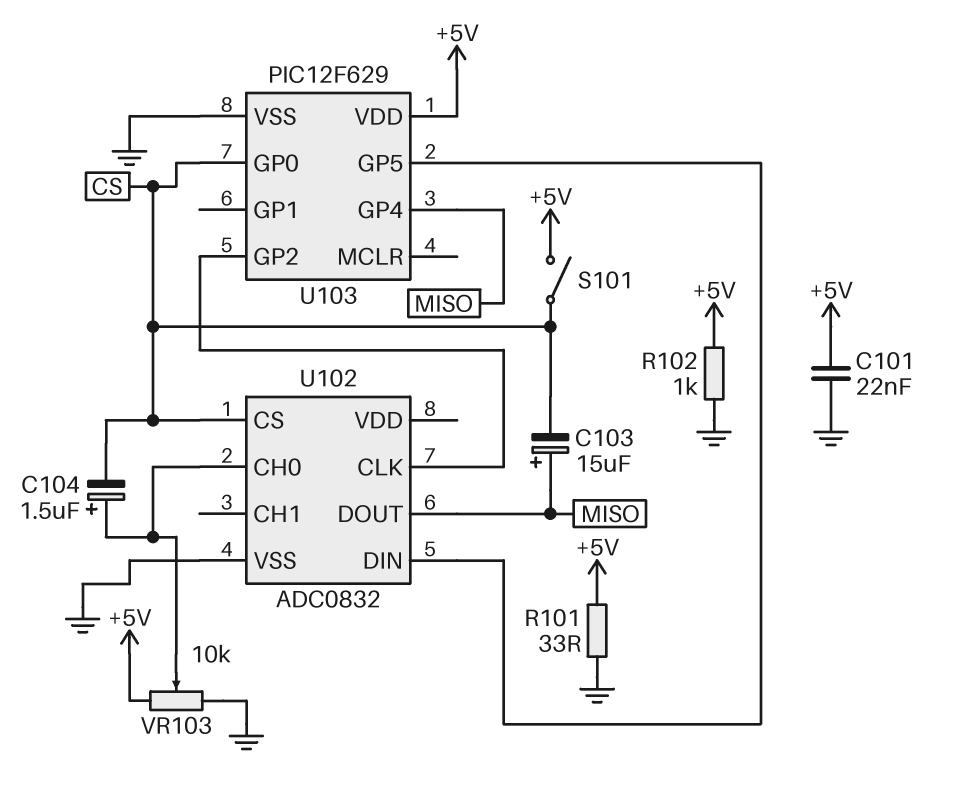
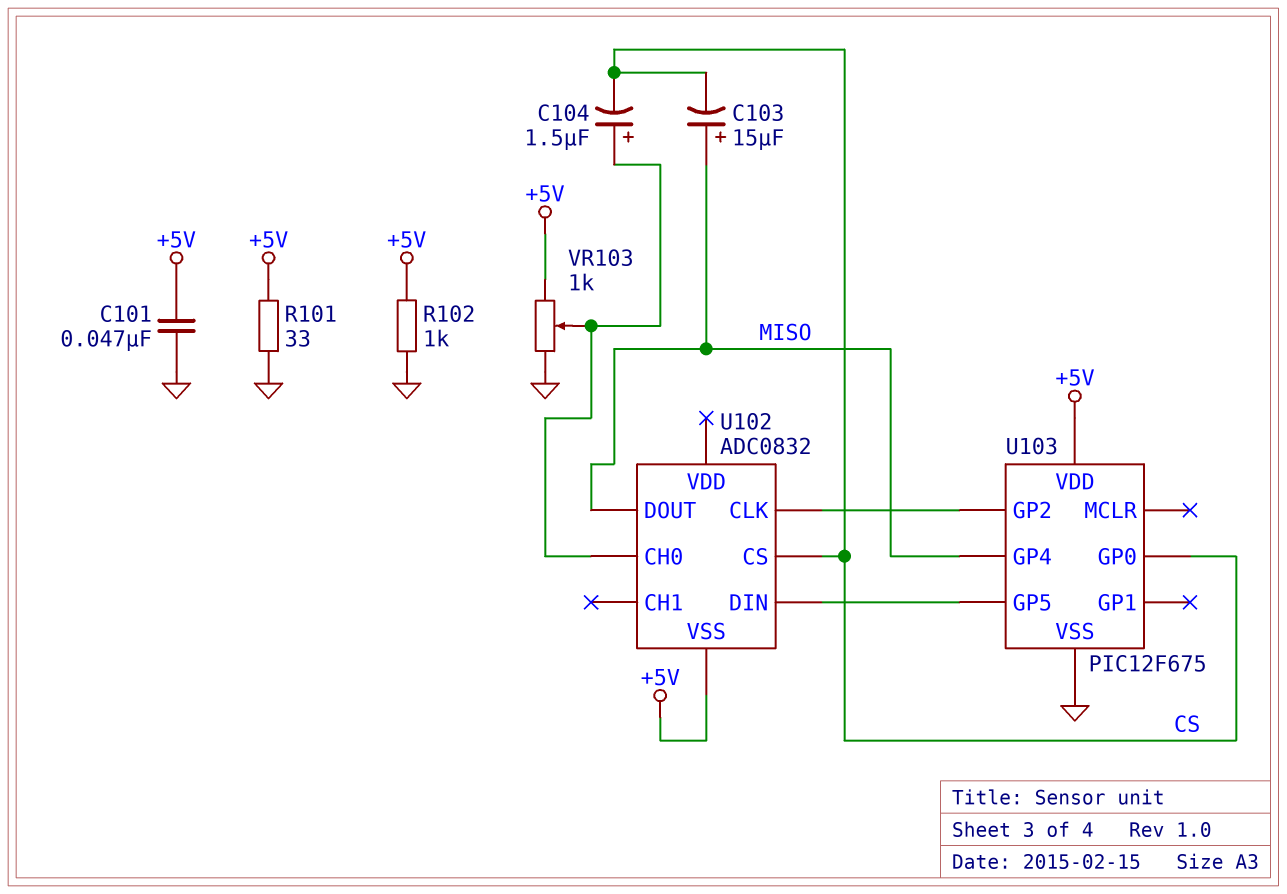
C101: 22nF (+5V, GND) -> 47nF (+5V, GND)
S101: switch (+5V, CS) -> none
U102 pin VSS: GND -> +5V
U103: PIC12F629 -> PIC12F675
VR103: 10k (+5V, GND, wiper U102/CH0) -> 1k (+5V, GND, wiper U102/CH0)

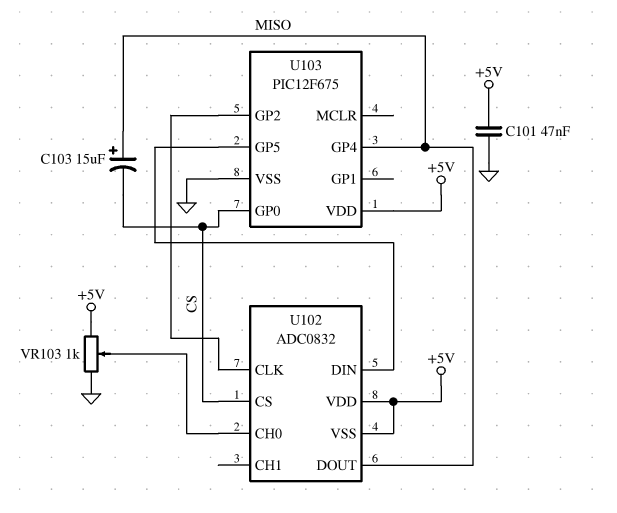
C104: 1.5uF (plus U102/CH0, minus CS) -> none
R101: 33 (+5V, GND) -> none
R102: 1k (+5V, GND) -> none
U102 pin VDD: none -> +5V

